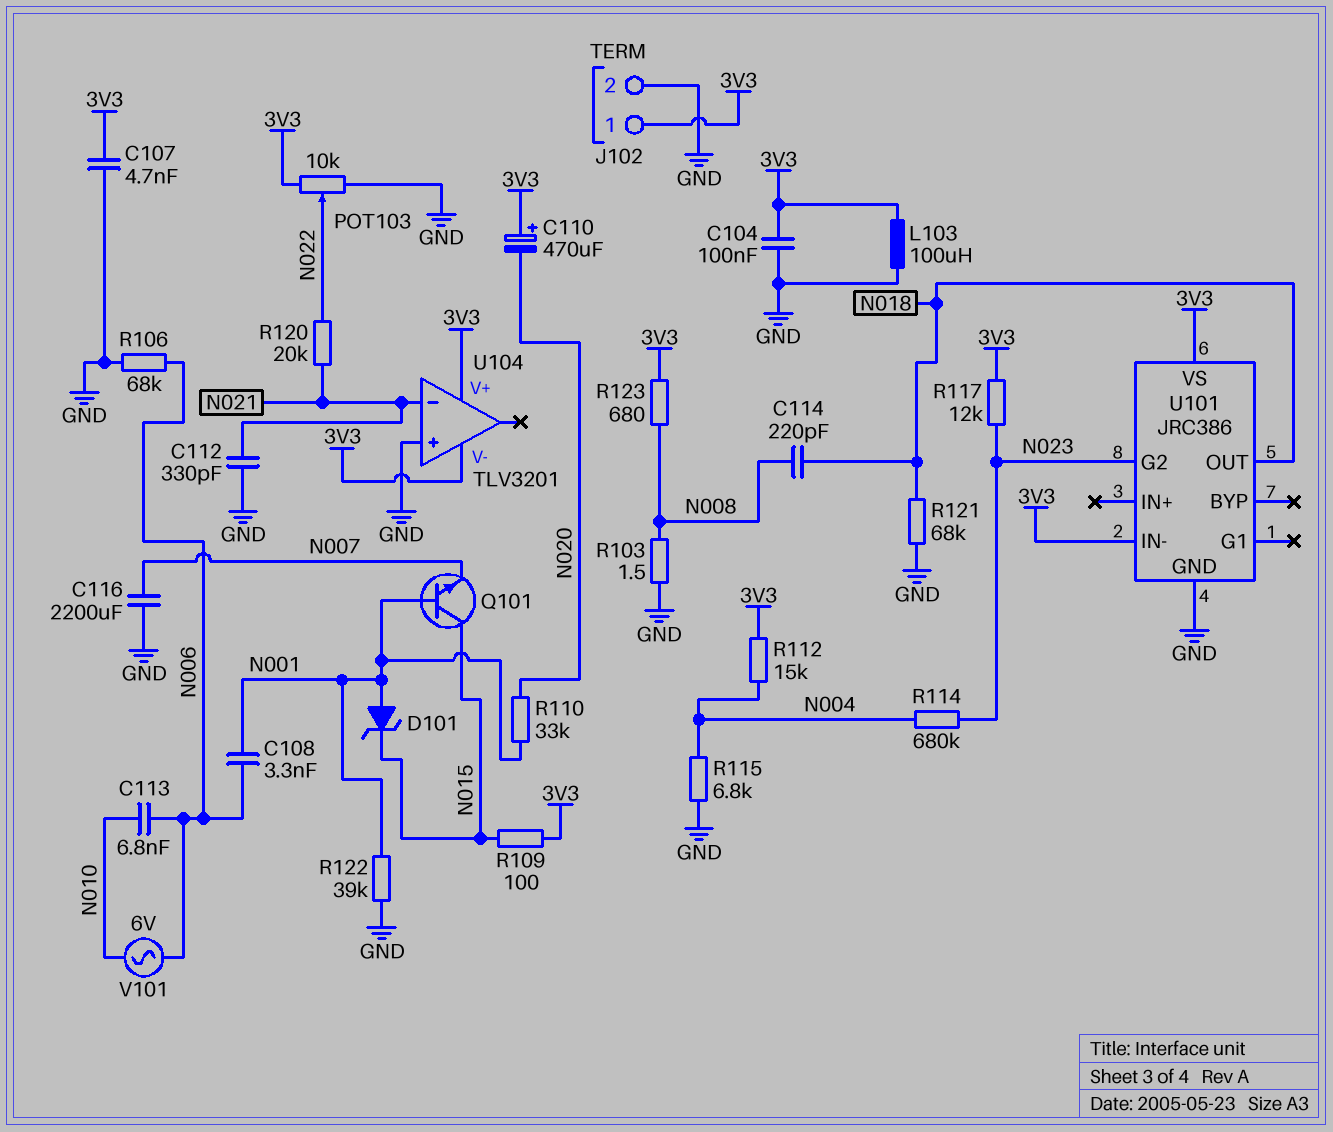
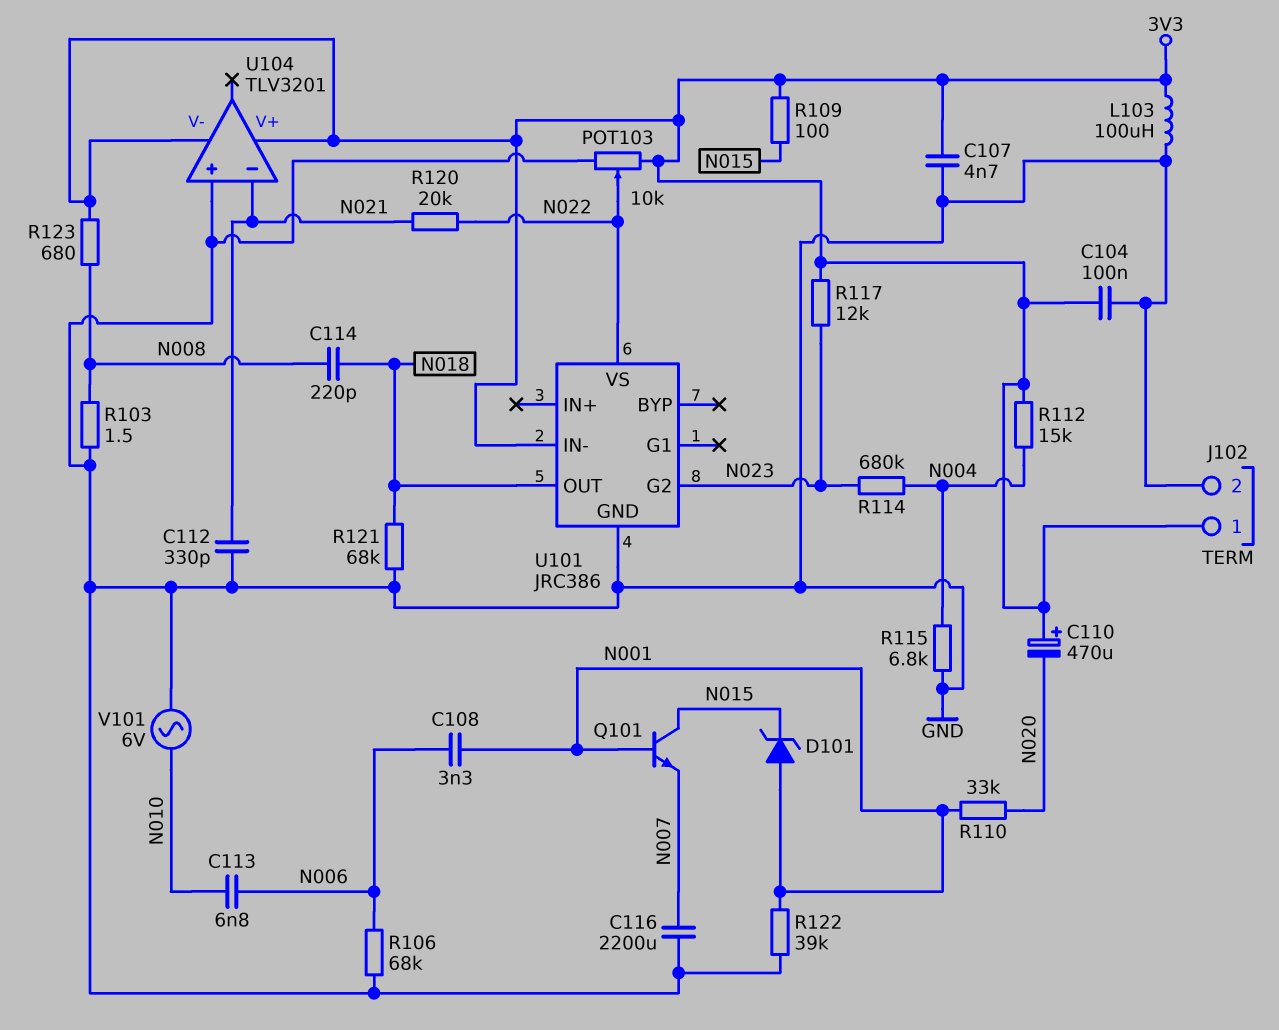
U101 pin VS: 3V3 -> N022
V101: AC 6V (N006, N010) -> AC 6V (GND, N010)

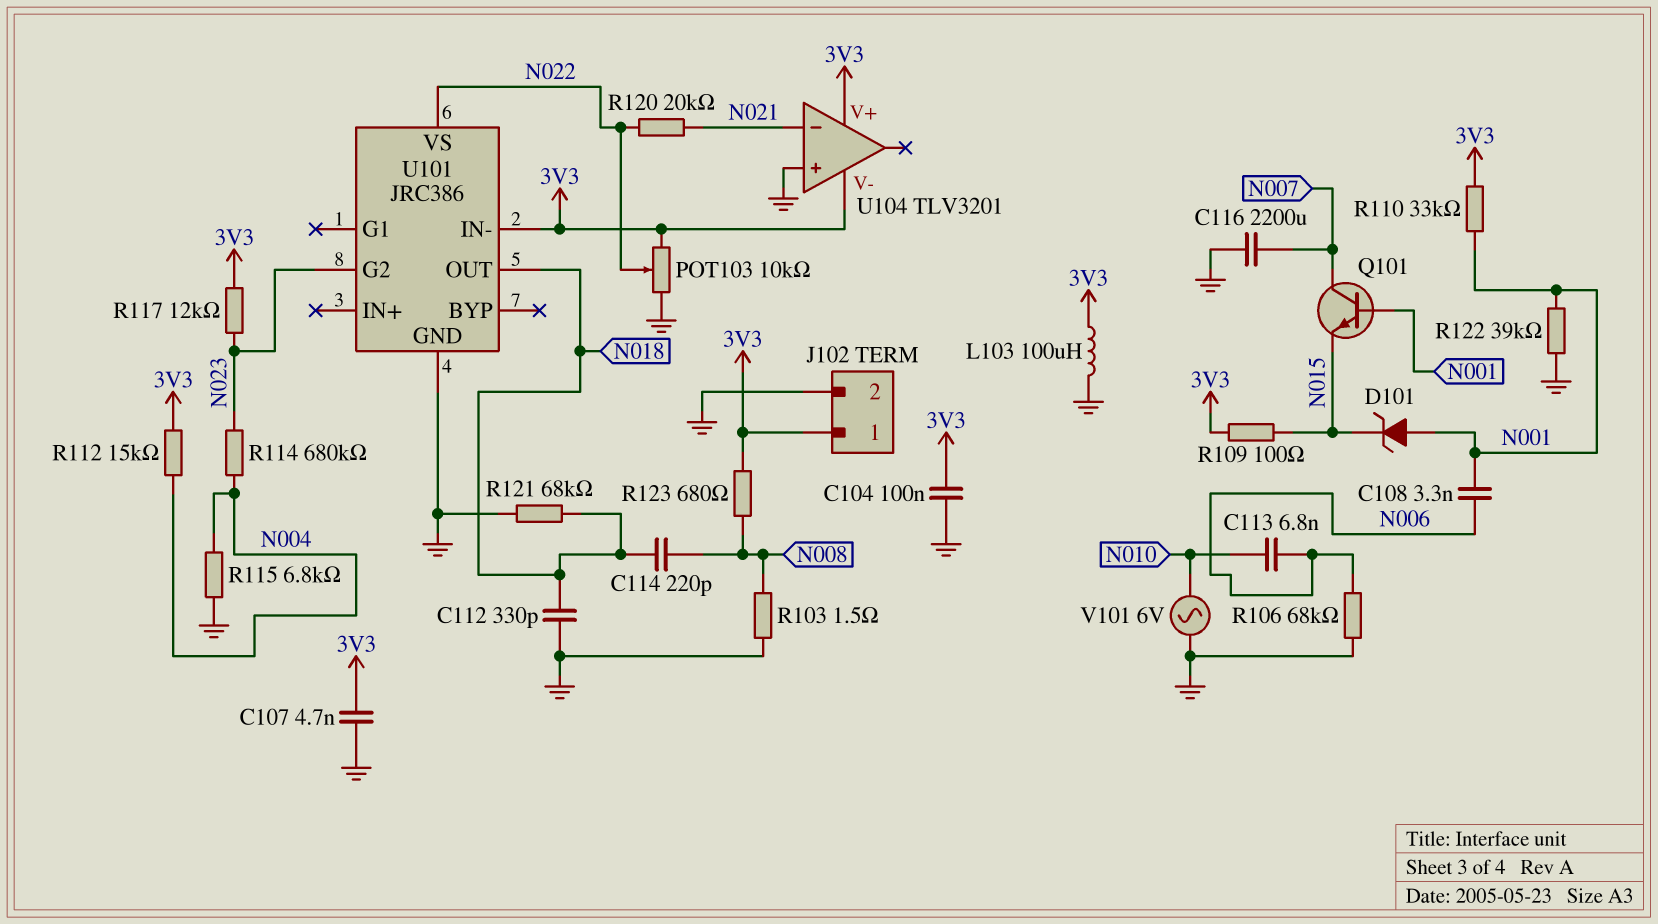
C110: 470uF (plus 3V3, minus N020) -> none
C112: 330pF (GND, N021) -> 330pF (GND, N018)
Q101: NPN (B N001, C N015, E N007) -> NPN (B N001, C N007, E N015)
R110: 33k (N001, N020) -> 33k (3V3, N001)

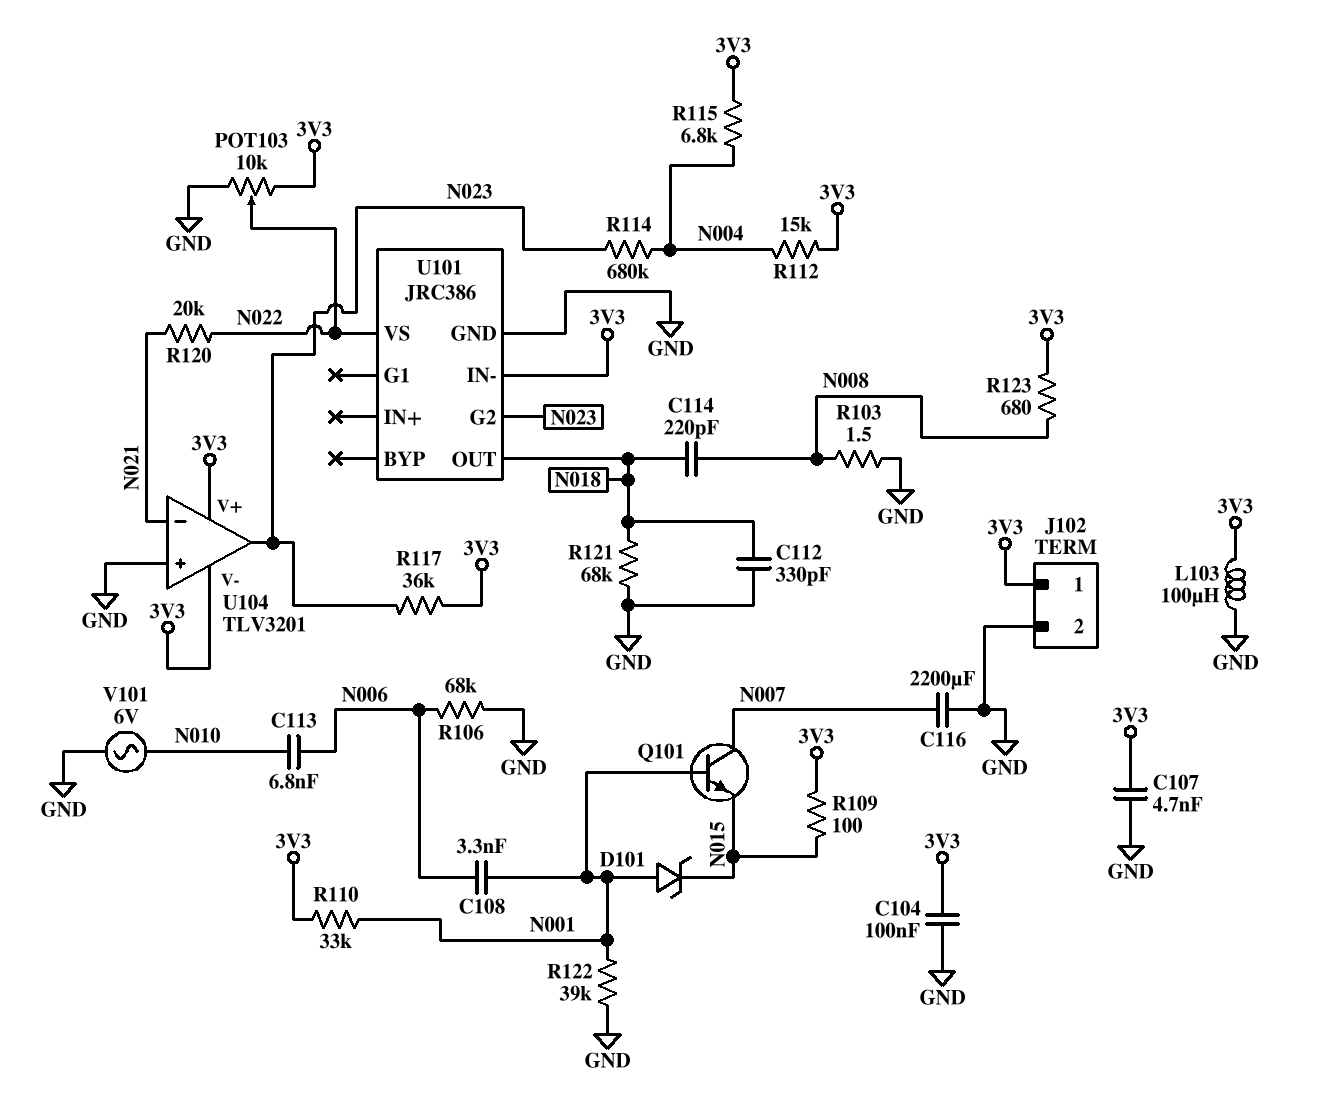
R115: 6.8k (GND, N004) -> 6.8k (3V3, N004)
R117: 12k (3V3, N023) -> 36k (3V3, N023)
U104 pin out: none -> N023

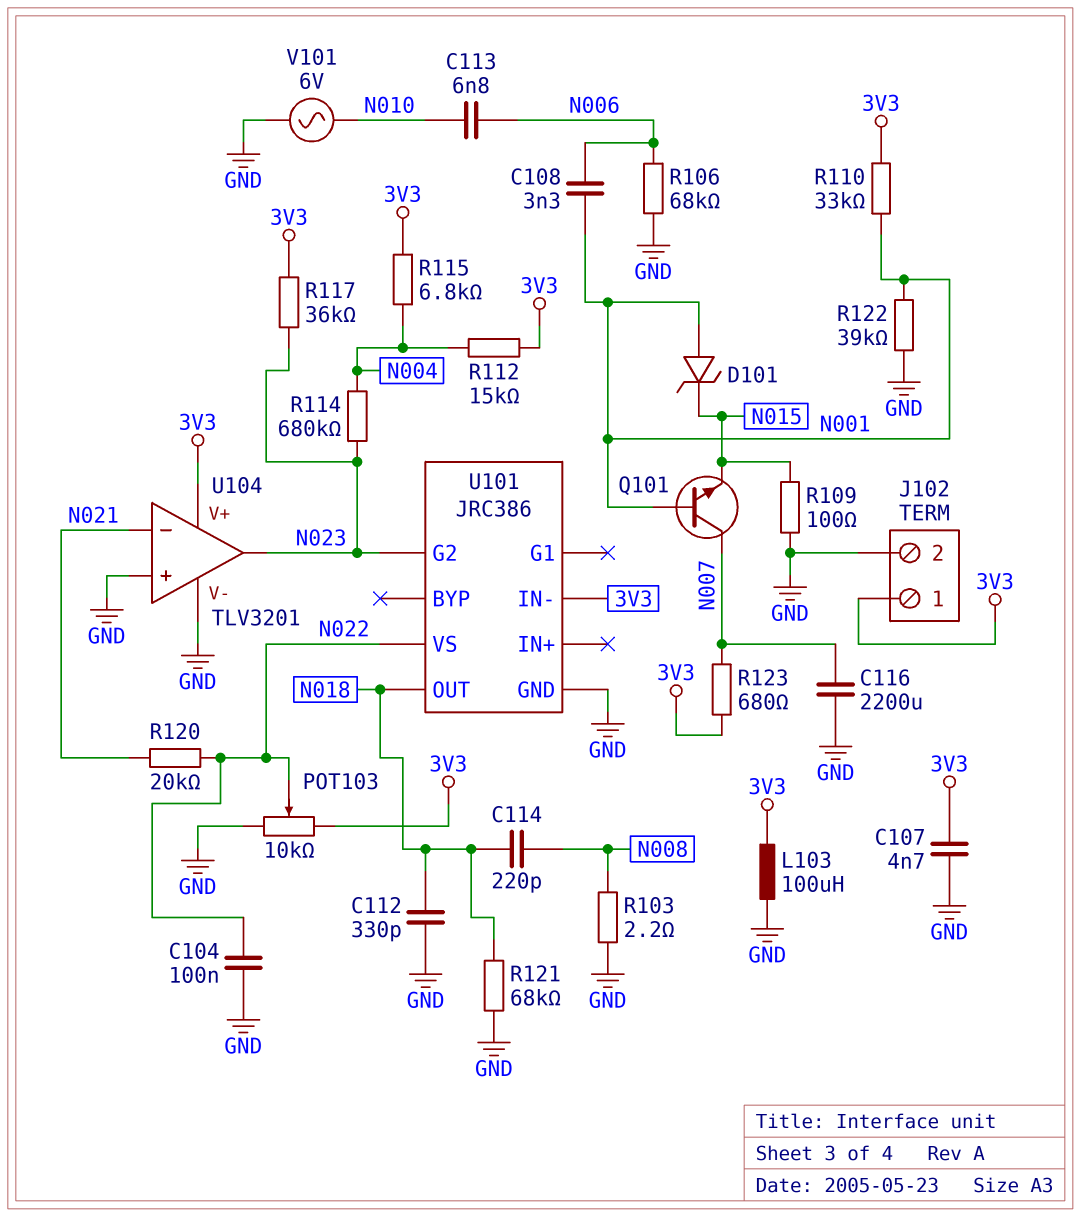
C104: 100nF (3V3, GND) -> 100nF (GND, N022)
R103: 1.5 (GND, N008) -> 2.2 (GND, N008)
R109: 100 (3V3, N015) -> 100 (GND, N015)
R123: 680 (3V3, N008) -> 680 (3V3, N007)
U104 pin V-: 3V3 -> GND

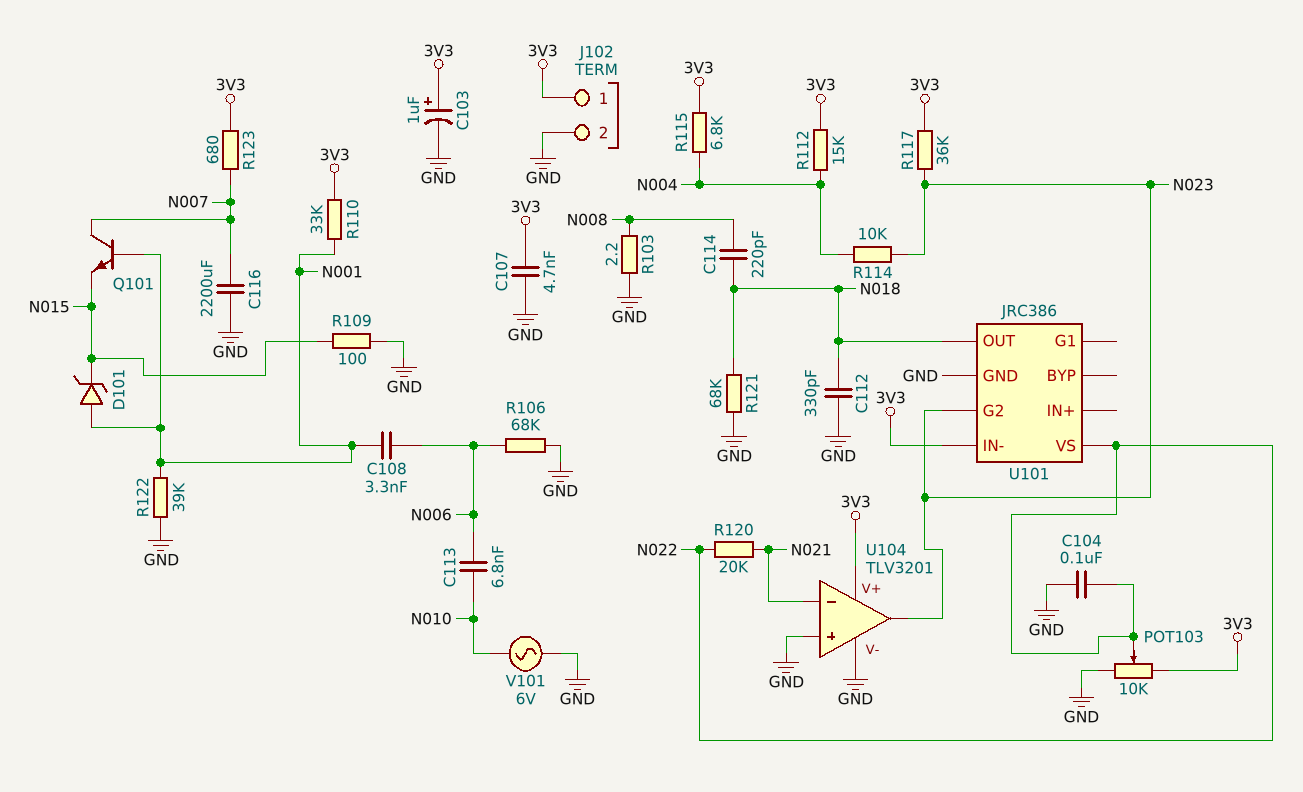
C103: none -> 1uF (plus 3V3, minus GND)
L103: 100uH (3V3, GND) -> none
R114: 680k (N004, N023) -> 10k (N004, N023)

